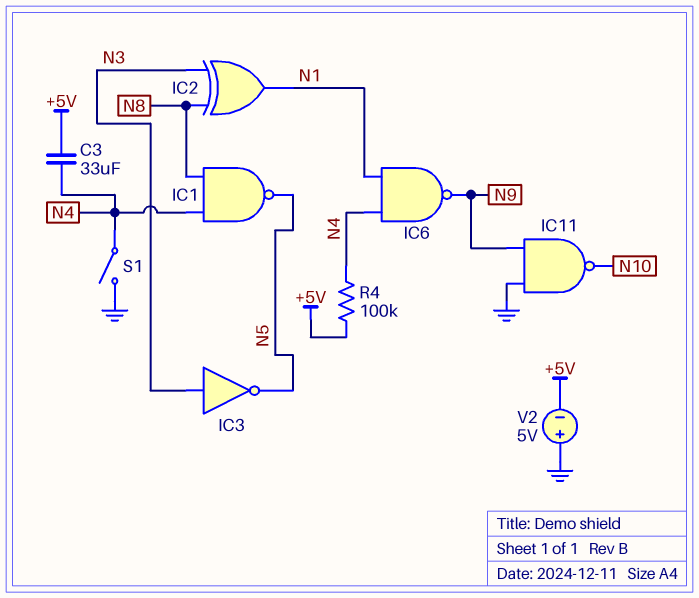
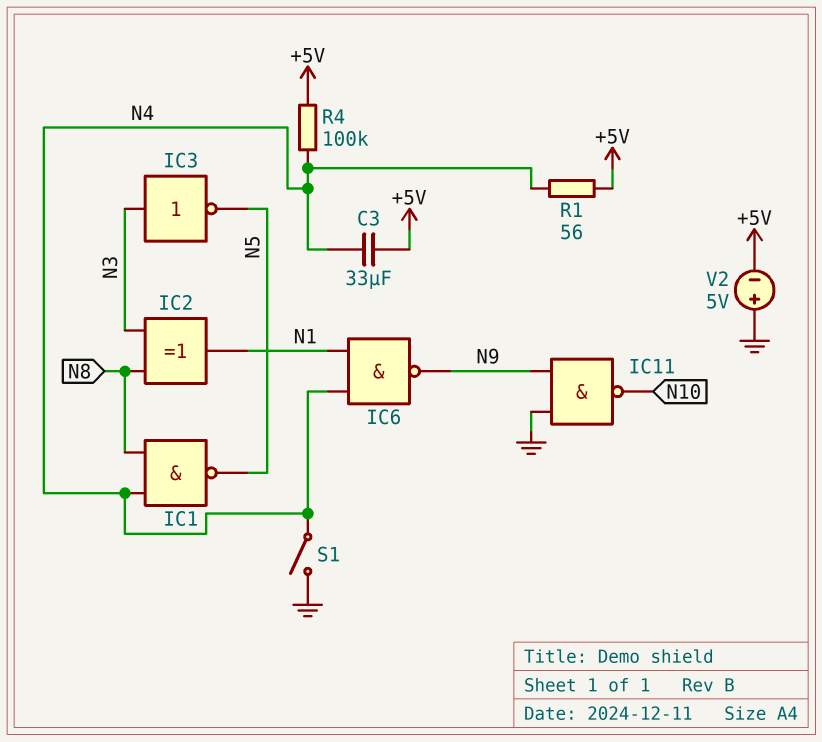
R1: none -> 56 (+5V, N4)

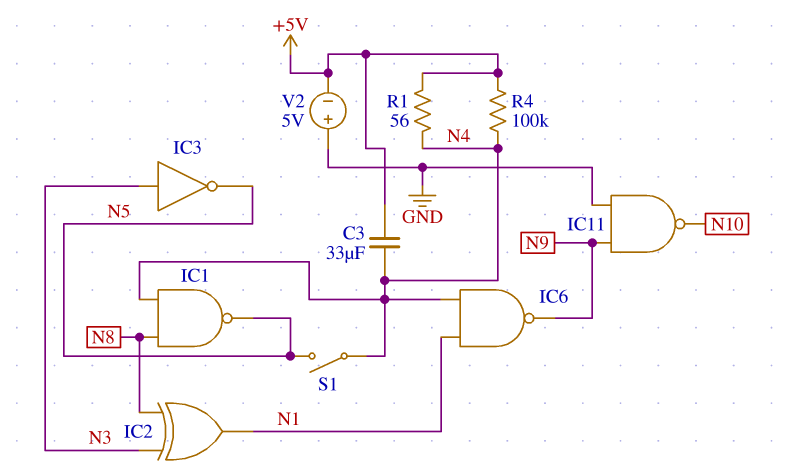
S1: switch (GND, N4) -> switch (N4, N5)

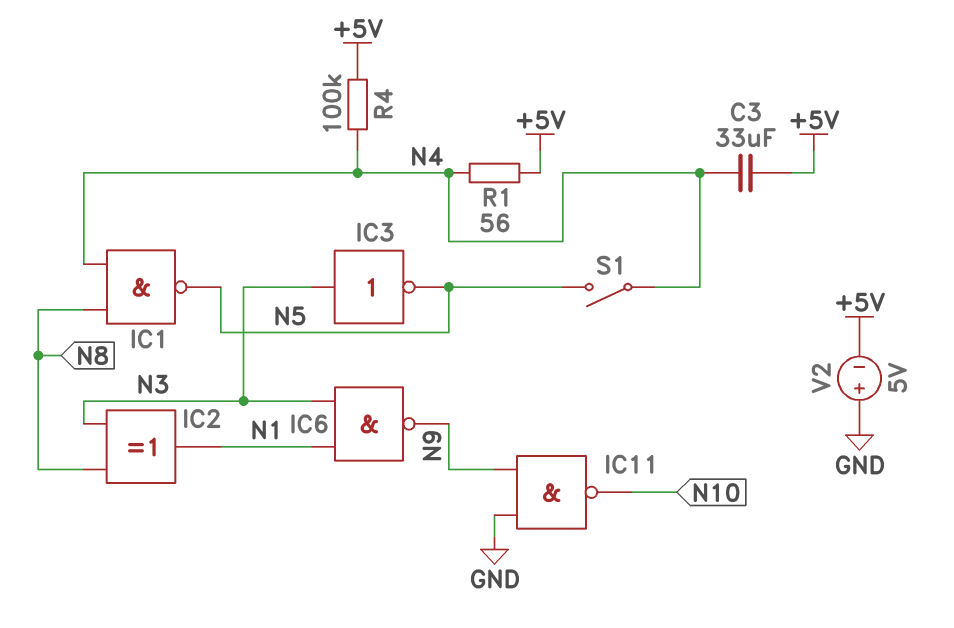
IC6: NAND (in N1, in N4, out N9) -> NAND (in N1, in N3, out N9)

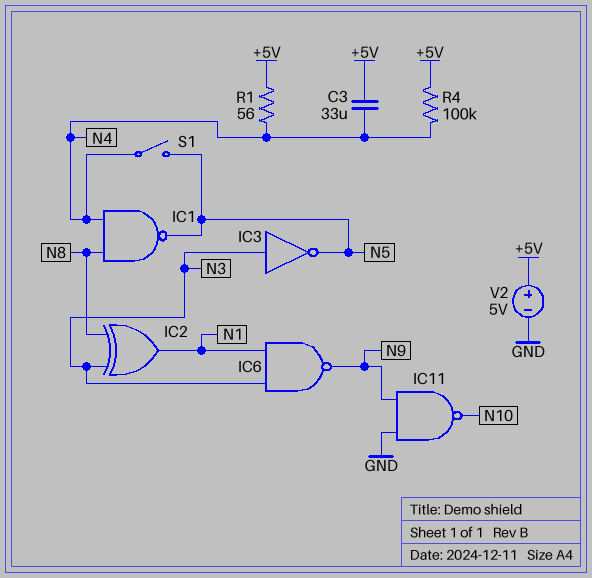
V2: 5V (plus GND, minus +5V) -> 5V (plus +5V, minus GND)

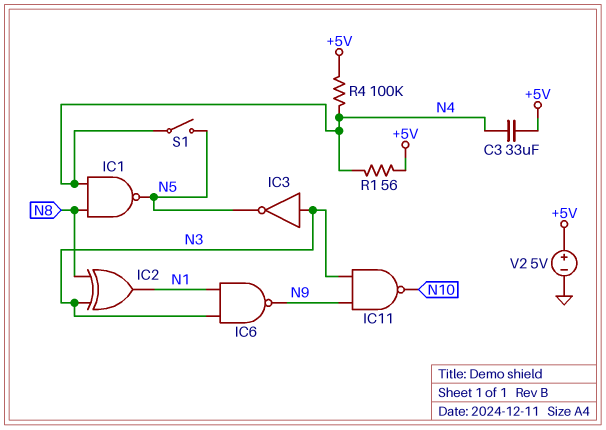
IC11: NAND (in GND, in N9, out N10) -> NAND (in N3, in N9, out N10)

